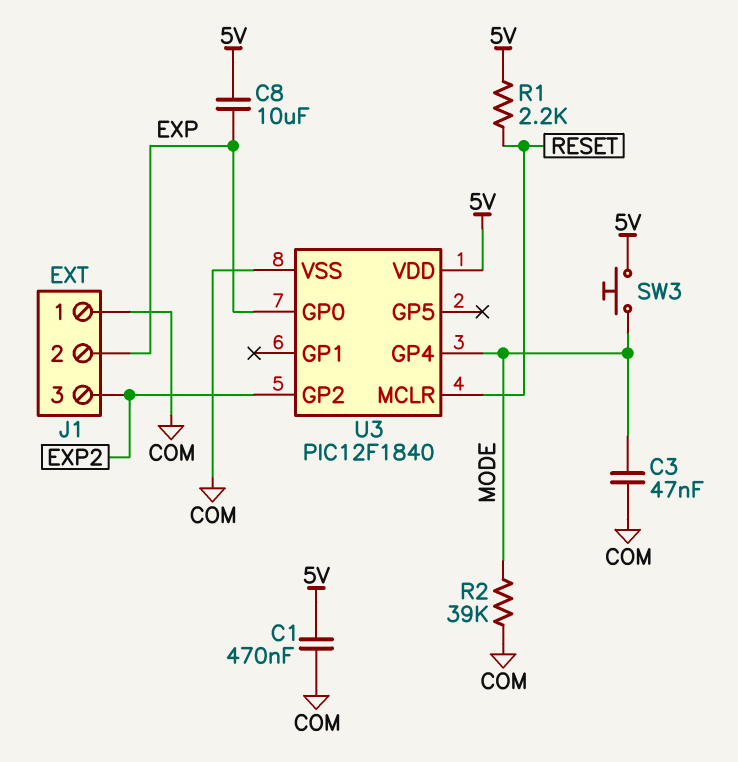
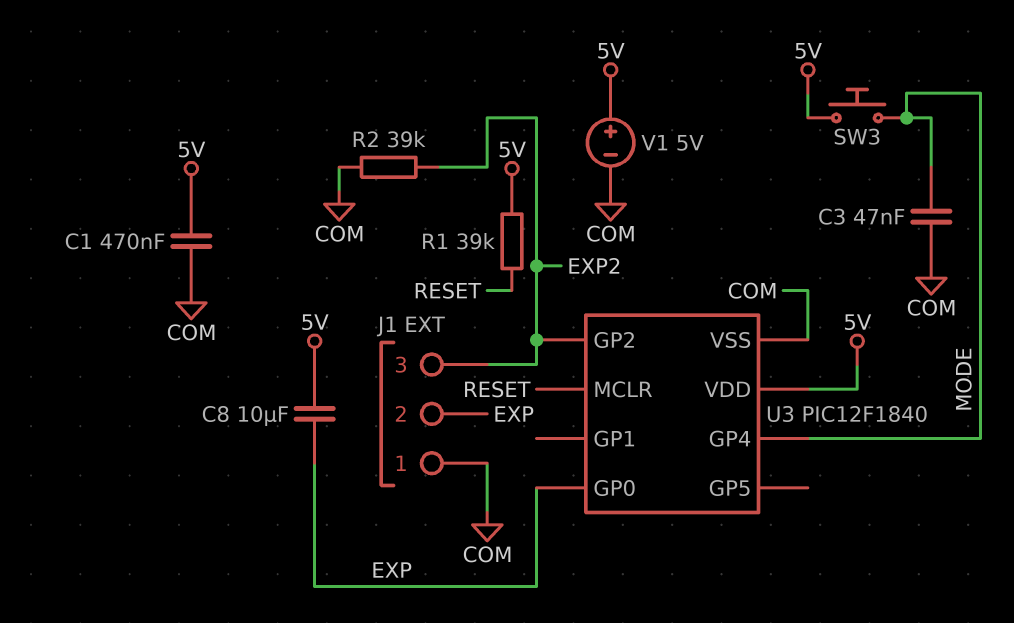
R1: 2.2k (5V, RESET) -> 39k (5V, RESET)
R2: 39k (COM, MODE) -> 39k (COM, EXP2)
V1: none -> 5V (plus 5V, minus COM)

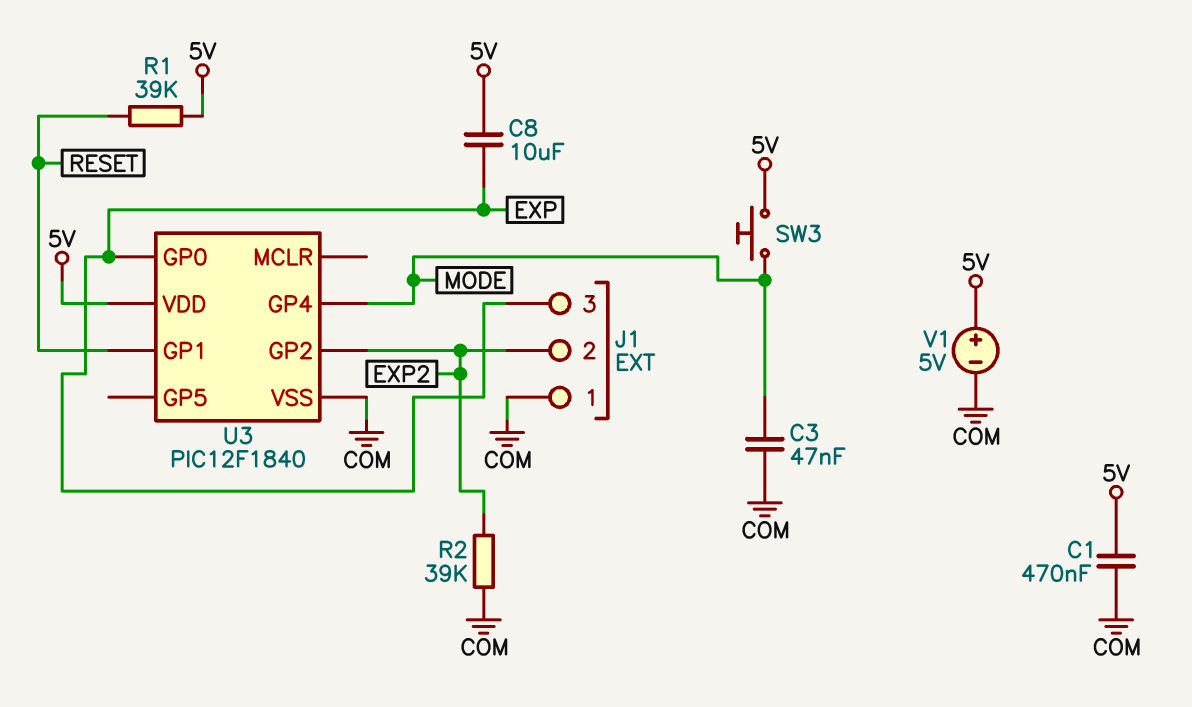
J1 pin 2: EXP -> EXP2
J1 pin 3: EXP2 -> EXP
U3 pin GP1: none -> RESET
U3 pin MCLR: RESET -> none

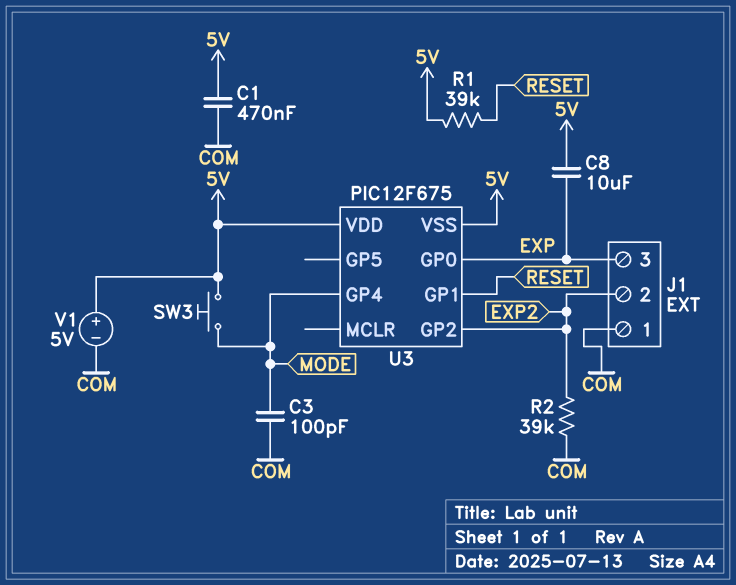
C3: 47nF (COM, MODE) -> 100pF (COM, MODE)
U3: PIC12F1840 -> PIC12F675
U3 pin VSS: COM -> 5V

